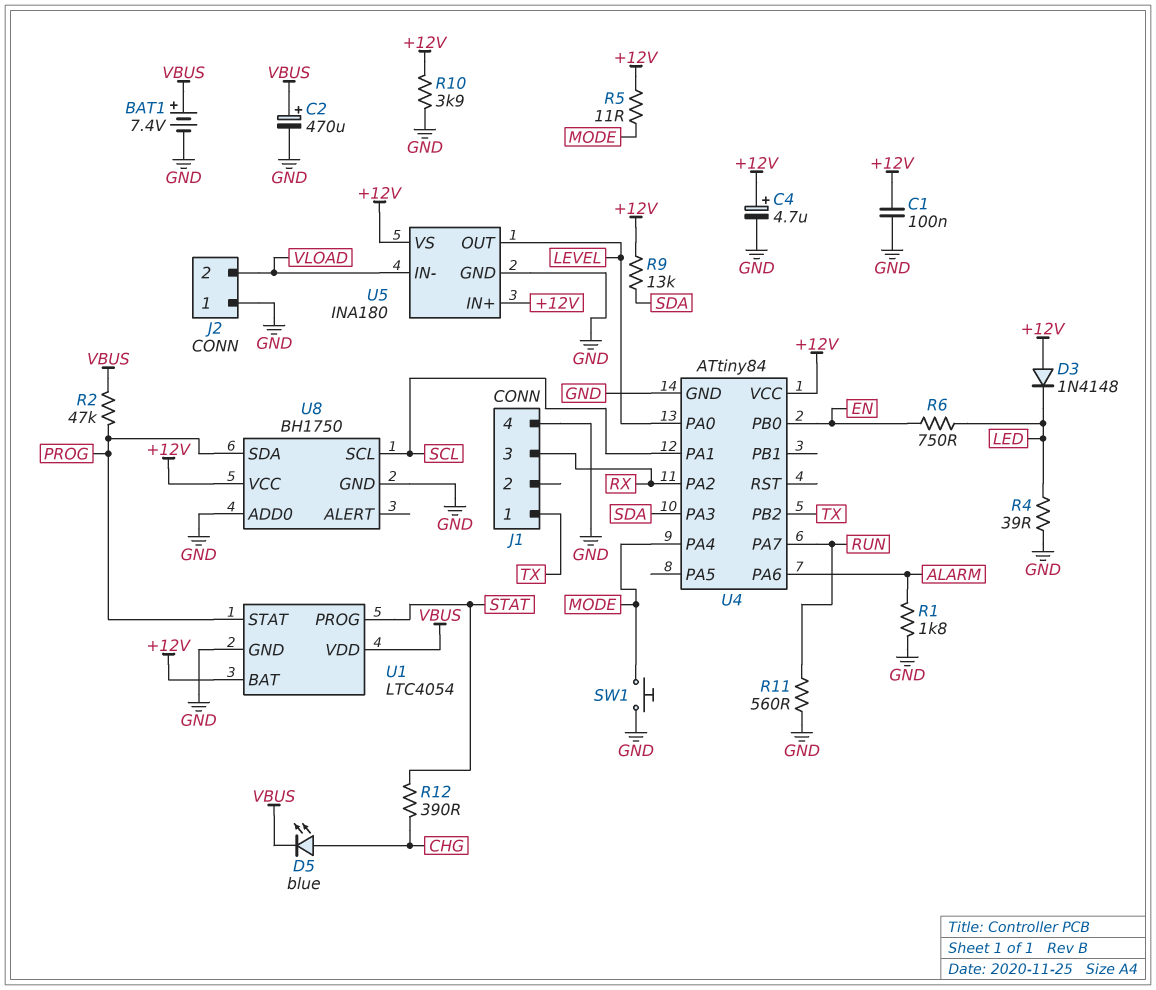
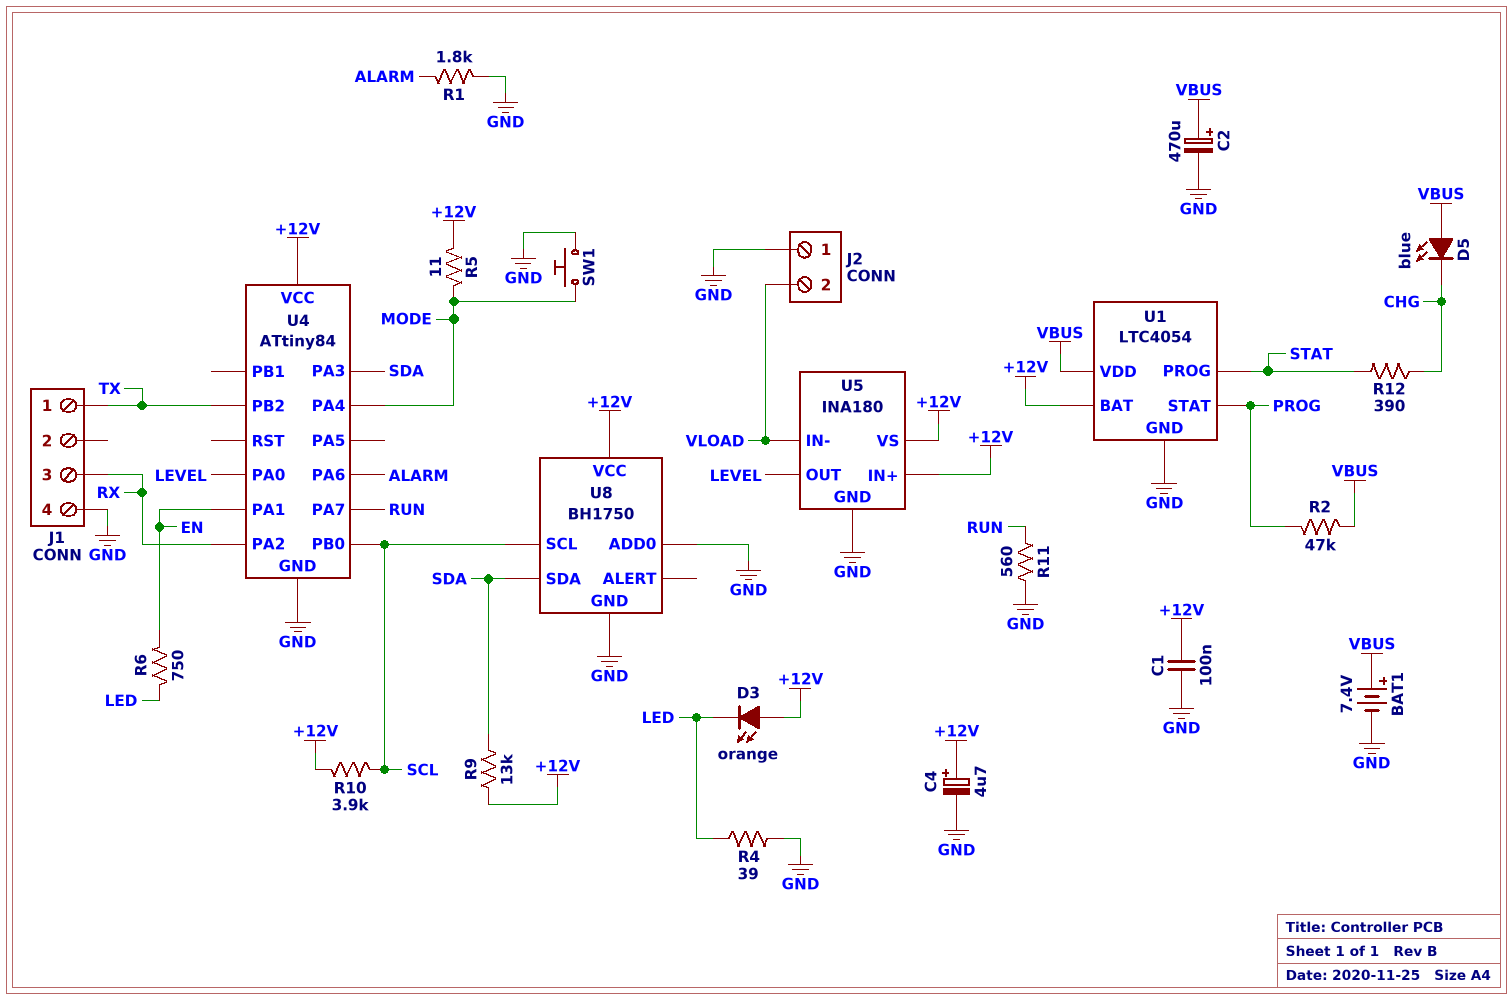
D3: diode 1N4148 (A +12V, K LED) -> LED orange (A +12V, K LED)
D5: LED blue (A CHG, K VBUS) -> LED blue (A VBUS, K CHG)
R10: 3.9k (+12V, GND) -> 3.9k (+12V, SCL)
U4 pin PA1: SCL -> EN
U4 pin PB0: EN -> SCL
U8 pin SDA: PROG -> SDA

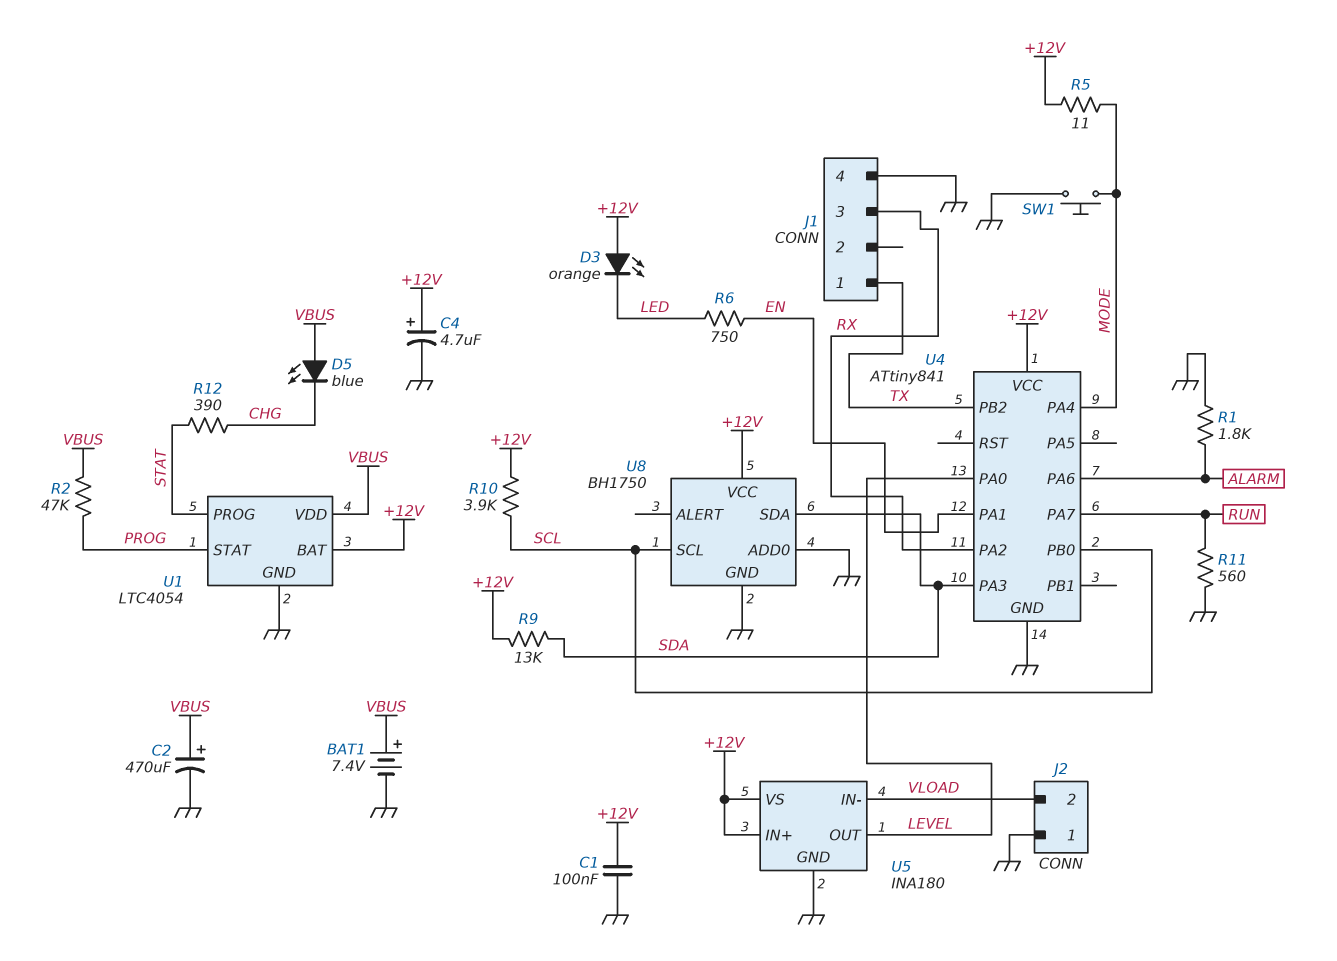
R4: 39 (GND, LED) -> none
U4: ATtiny84 -> ATtiny841

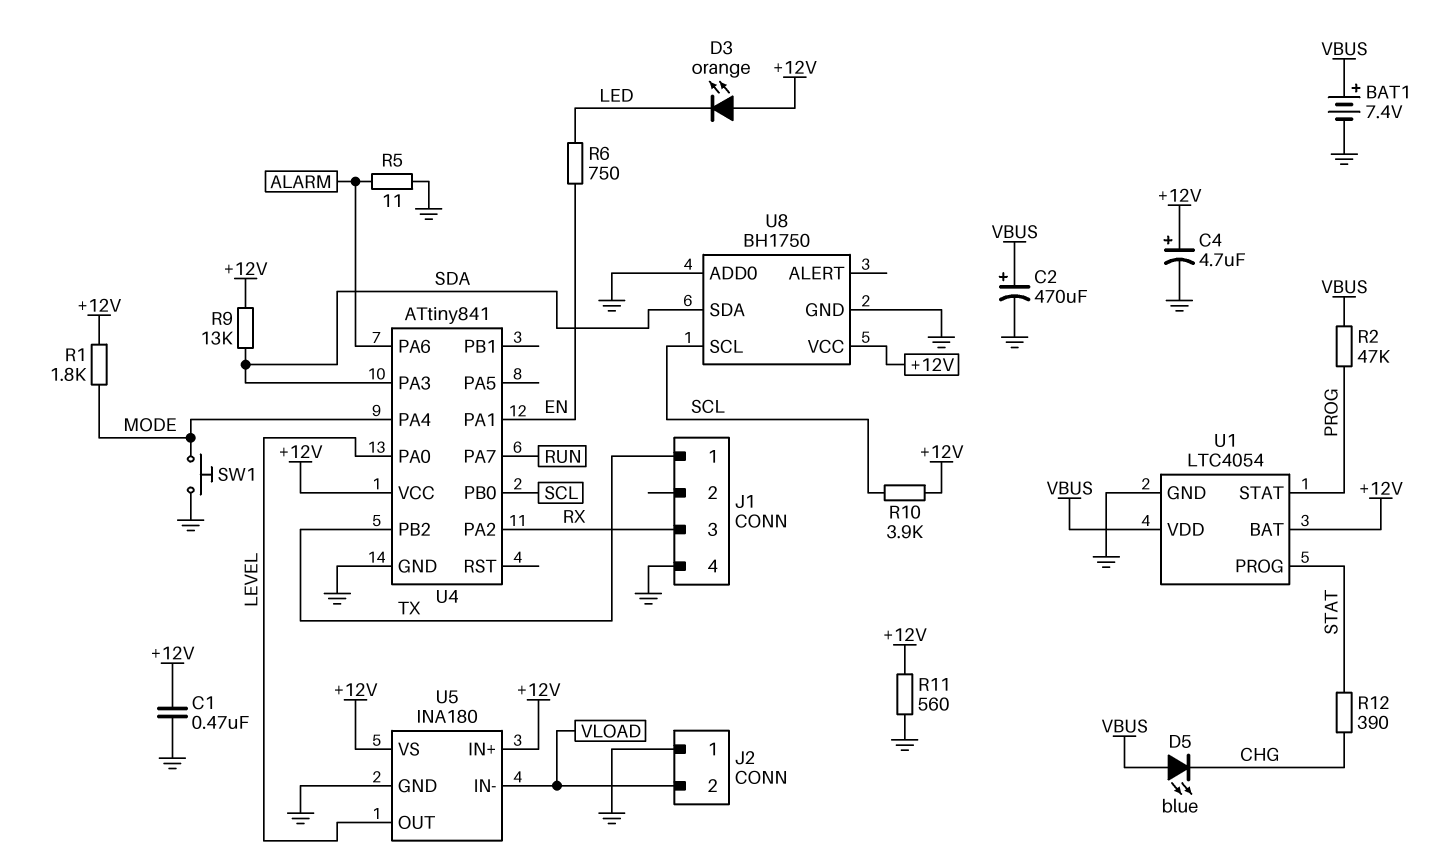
C1: 100nF (+12V, GND) -> 470nF (+12V, GND)
R1: 1.8k (ALARM, GND) -> 1.8k (+12V, MODE)
R5: 11 (+12V, MODE) -> 11 (ALARM, GND)
R11: 560 (GND, RUN) -> 560 (+12V, GND)

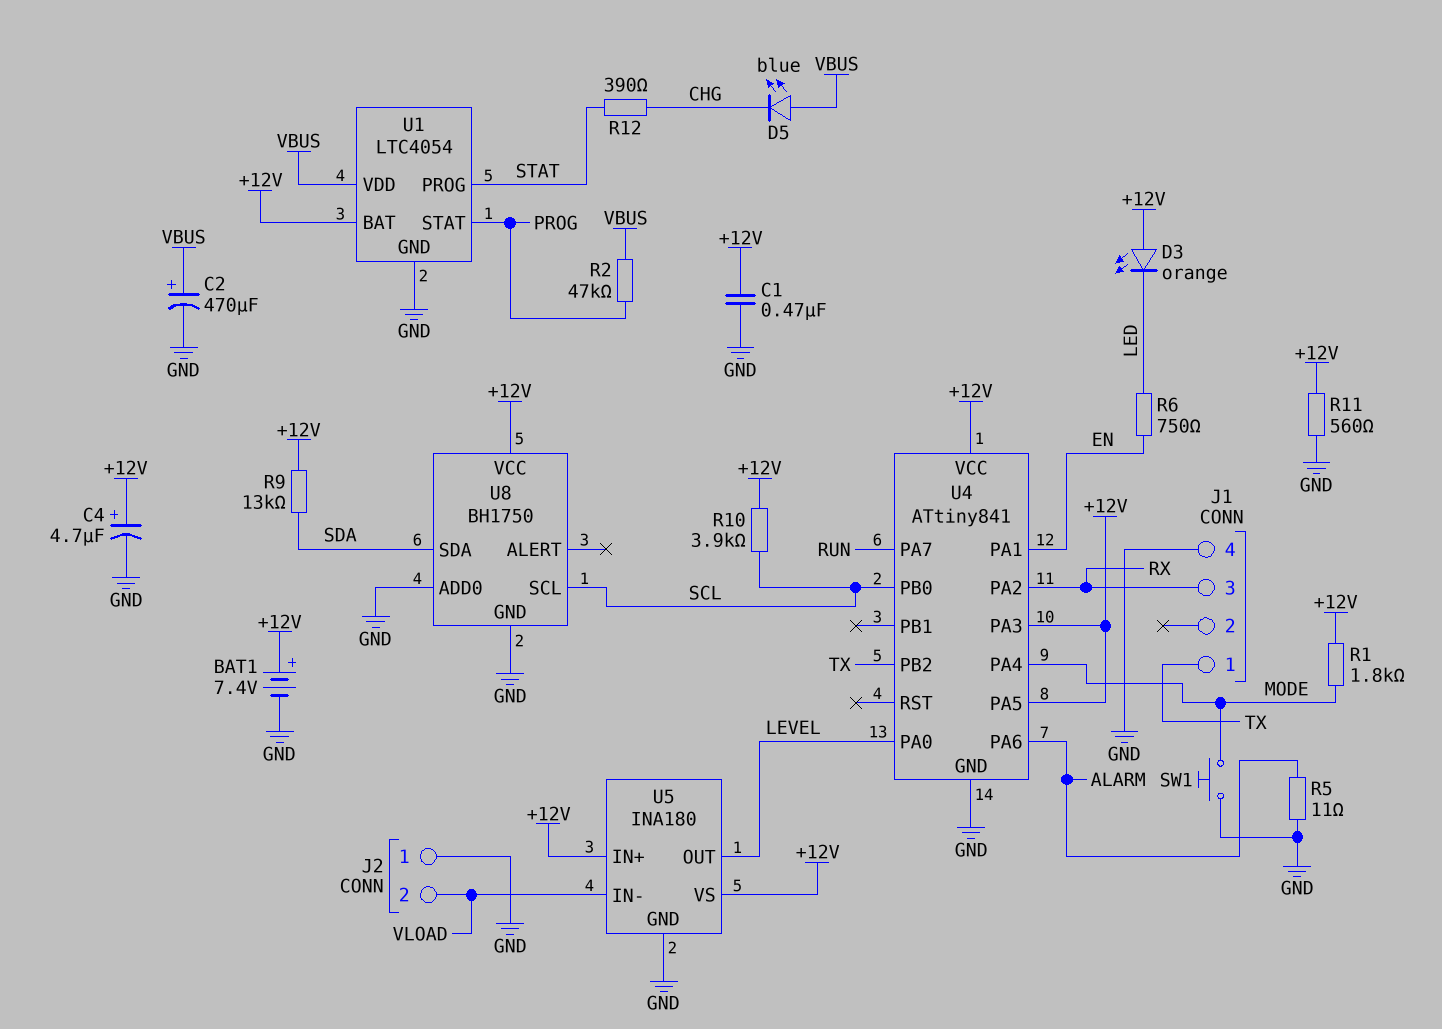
BAT1: 7.4V (plus VBUS, minus GND) -> 7.4V (plus +12V, minus GND)
U4 pin PA3: SDA -> +12V
U4 pin PA5: none -> +12V

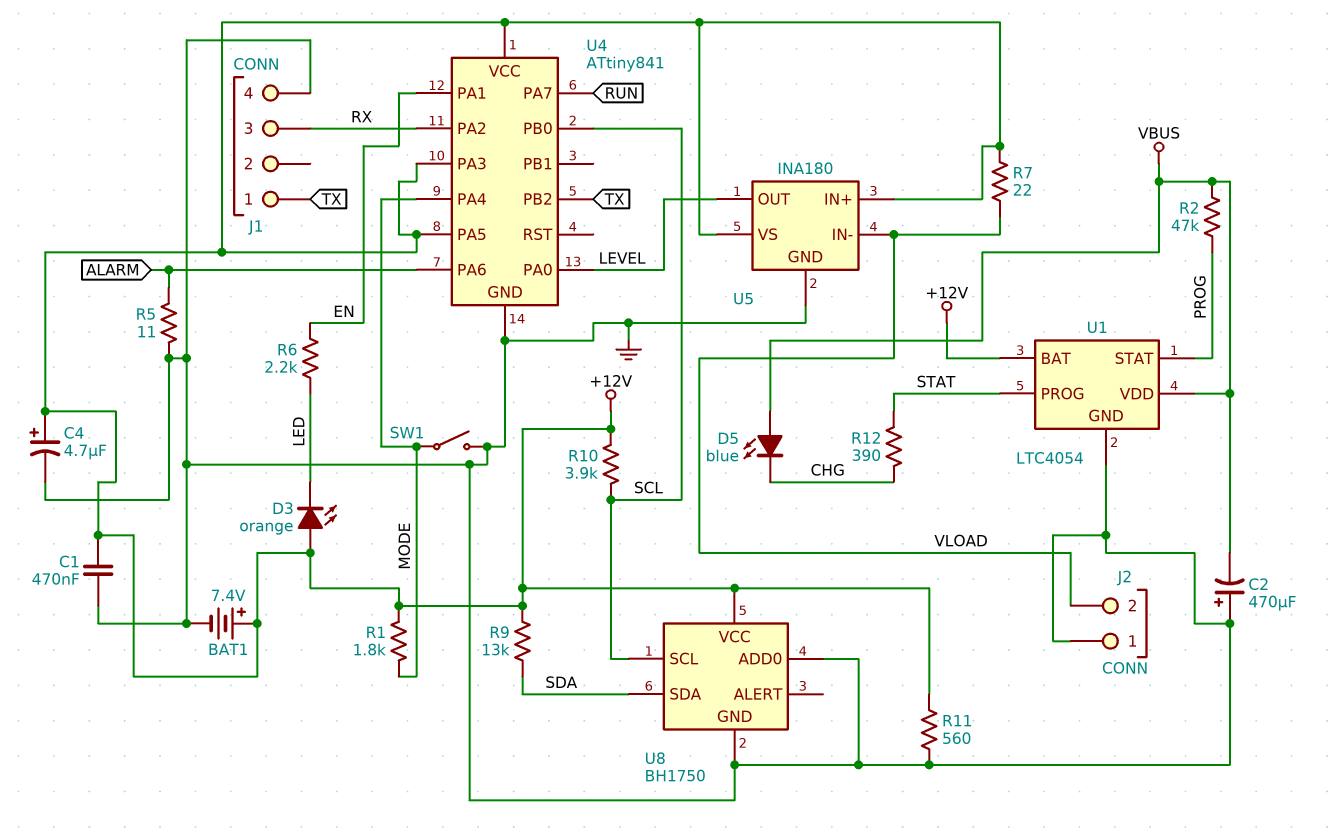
C2: 470uF (plus VBUS, minus GND) -> 470uF (plus GND, minus VBUS)
R6: 750 (EN, LED) -> 2.2k (EN, LED)
R7: none -> 22 (+12V, VLOAD)
SW1: button (GND, MODE) -> switch (GND, MODE)

